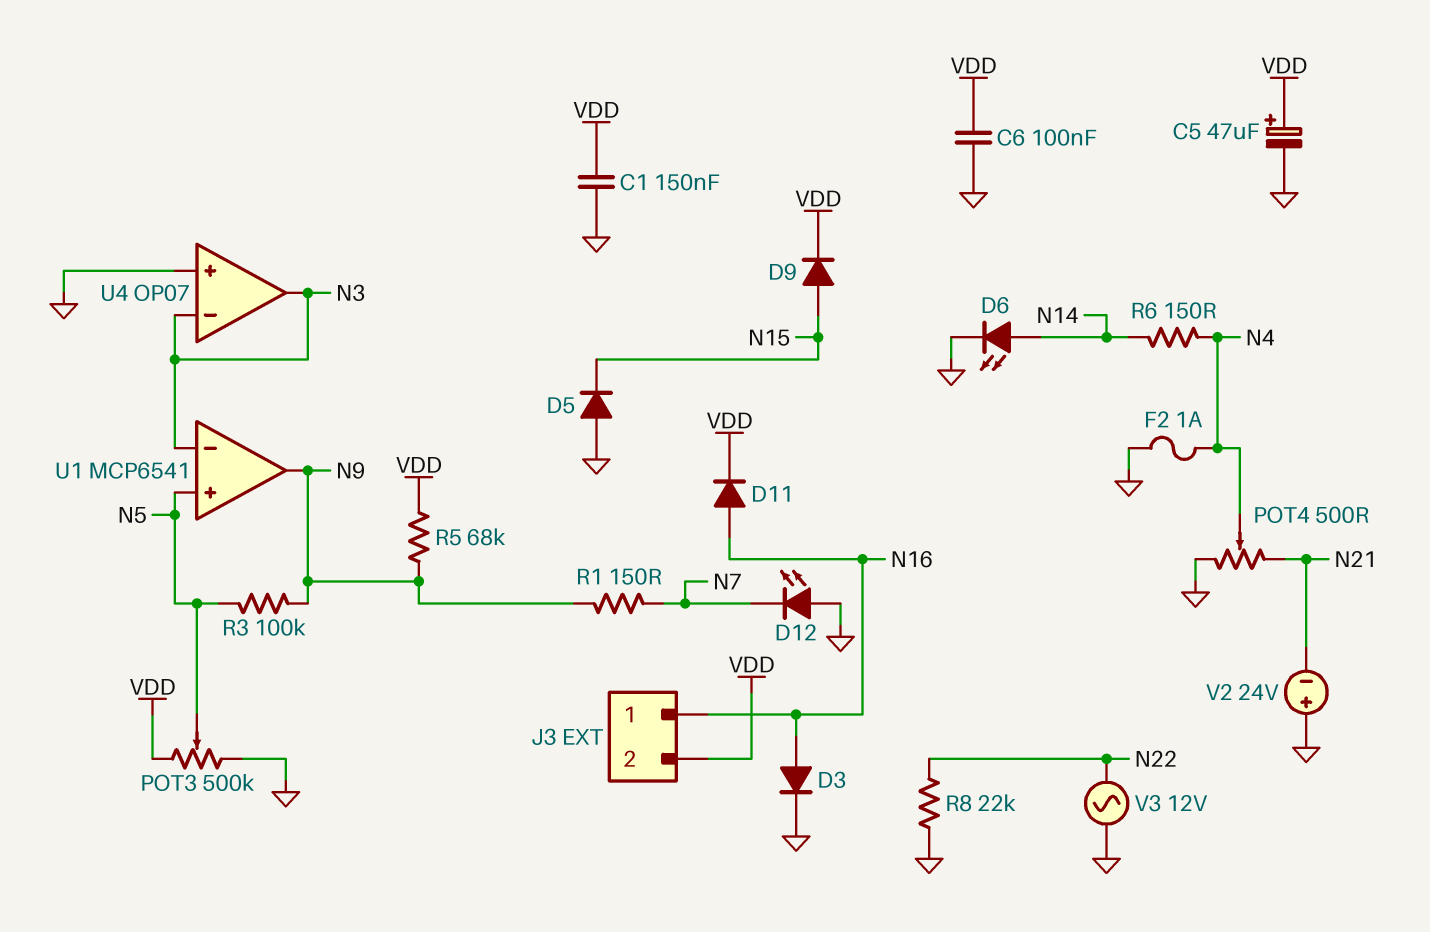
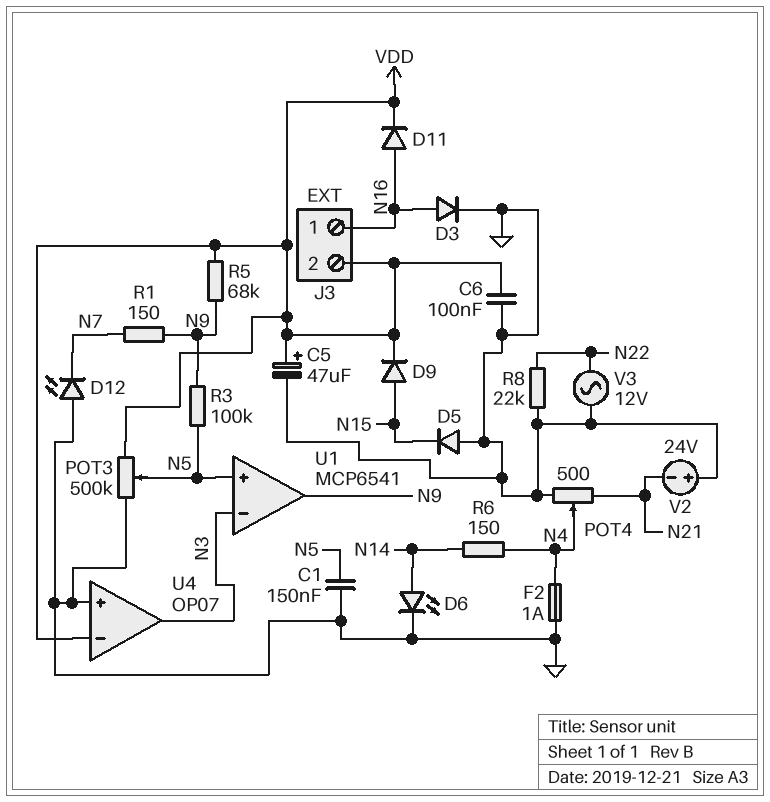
C1: 150nF (GND, VDD) -> 150nF (GND, N5)
U4 pin in-: N3 -> VDD

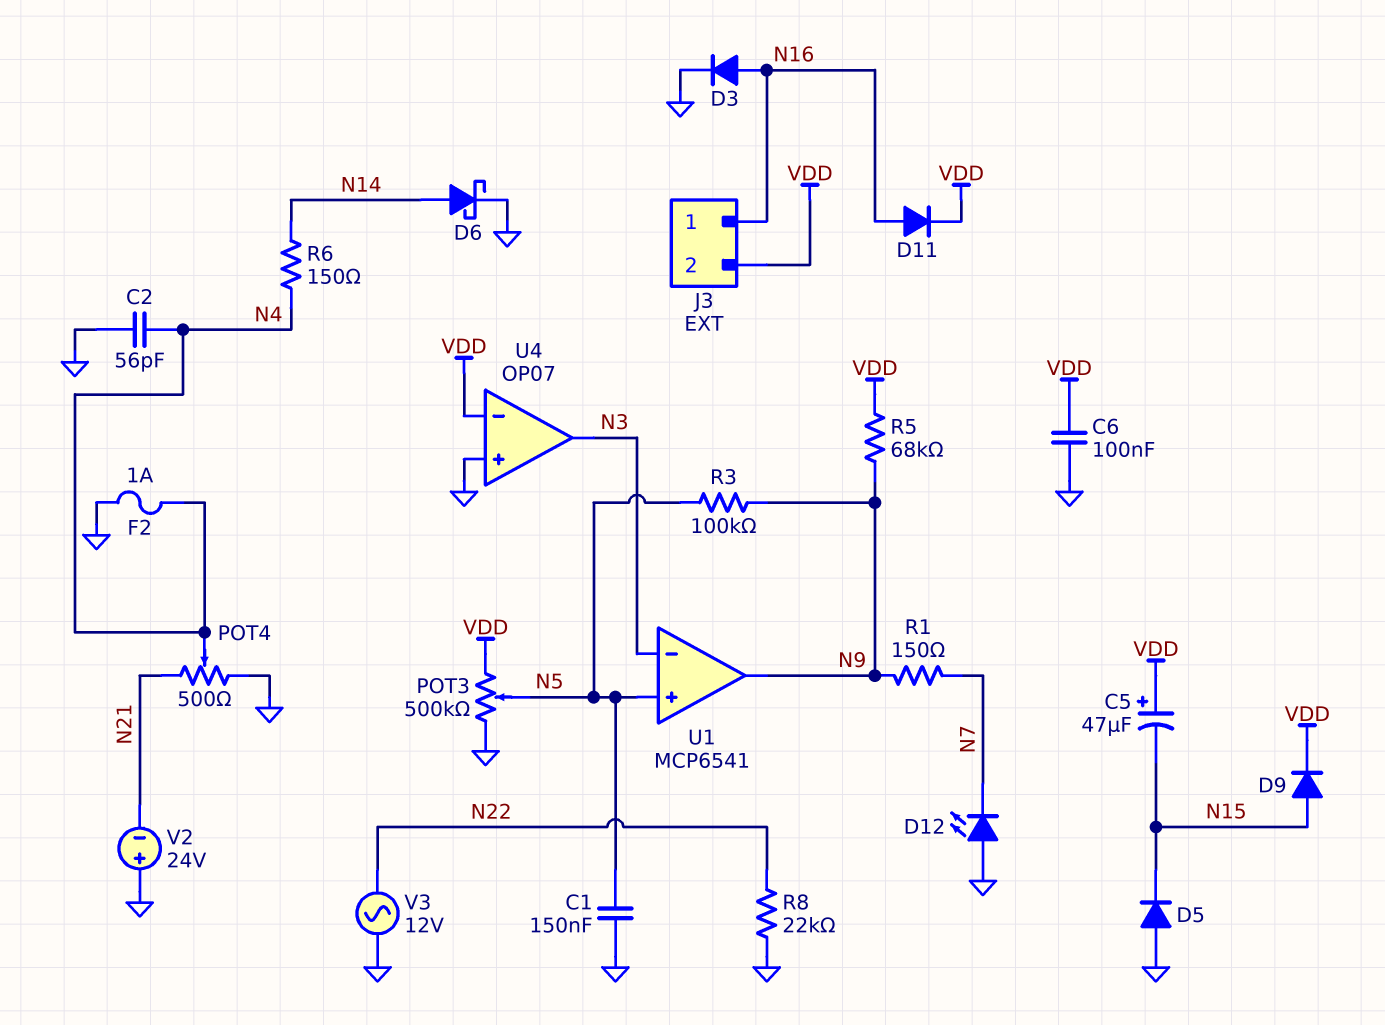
C2: none -> 56pF (GND, N4)
C5: 47uF (plus VDD, minus GND) -> 47uF (plus VDD, minus N15)
D6: LED (A N14, K GND) -> schottky (A N14, K GND)

